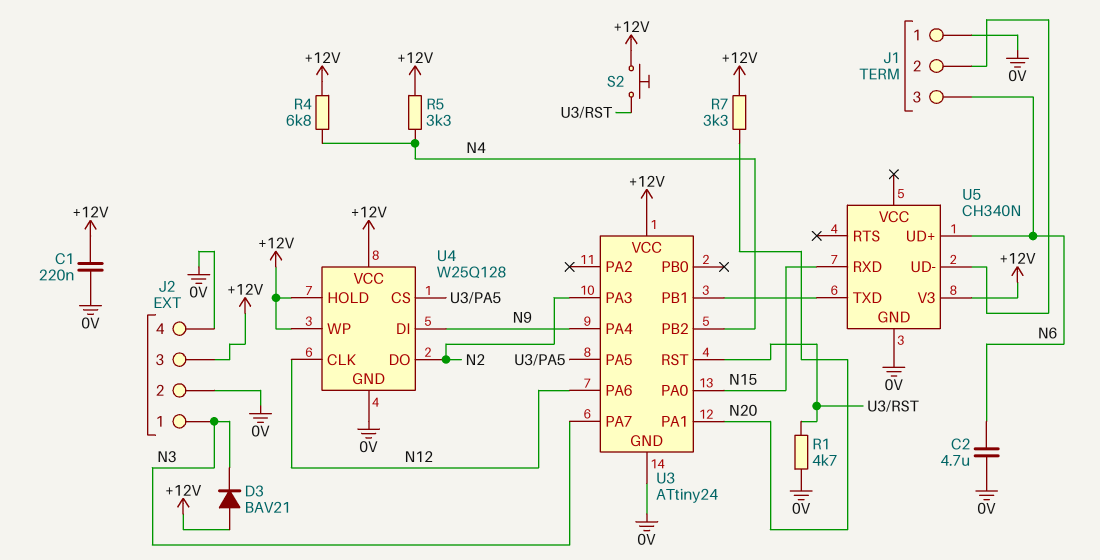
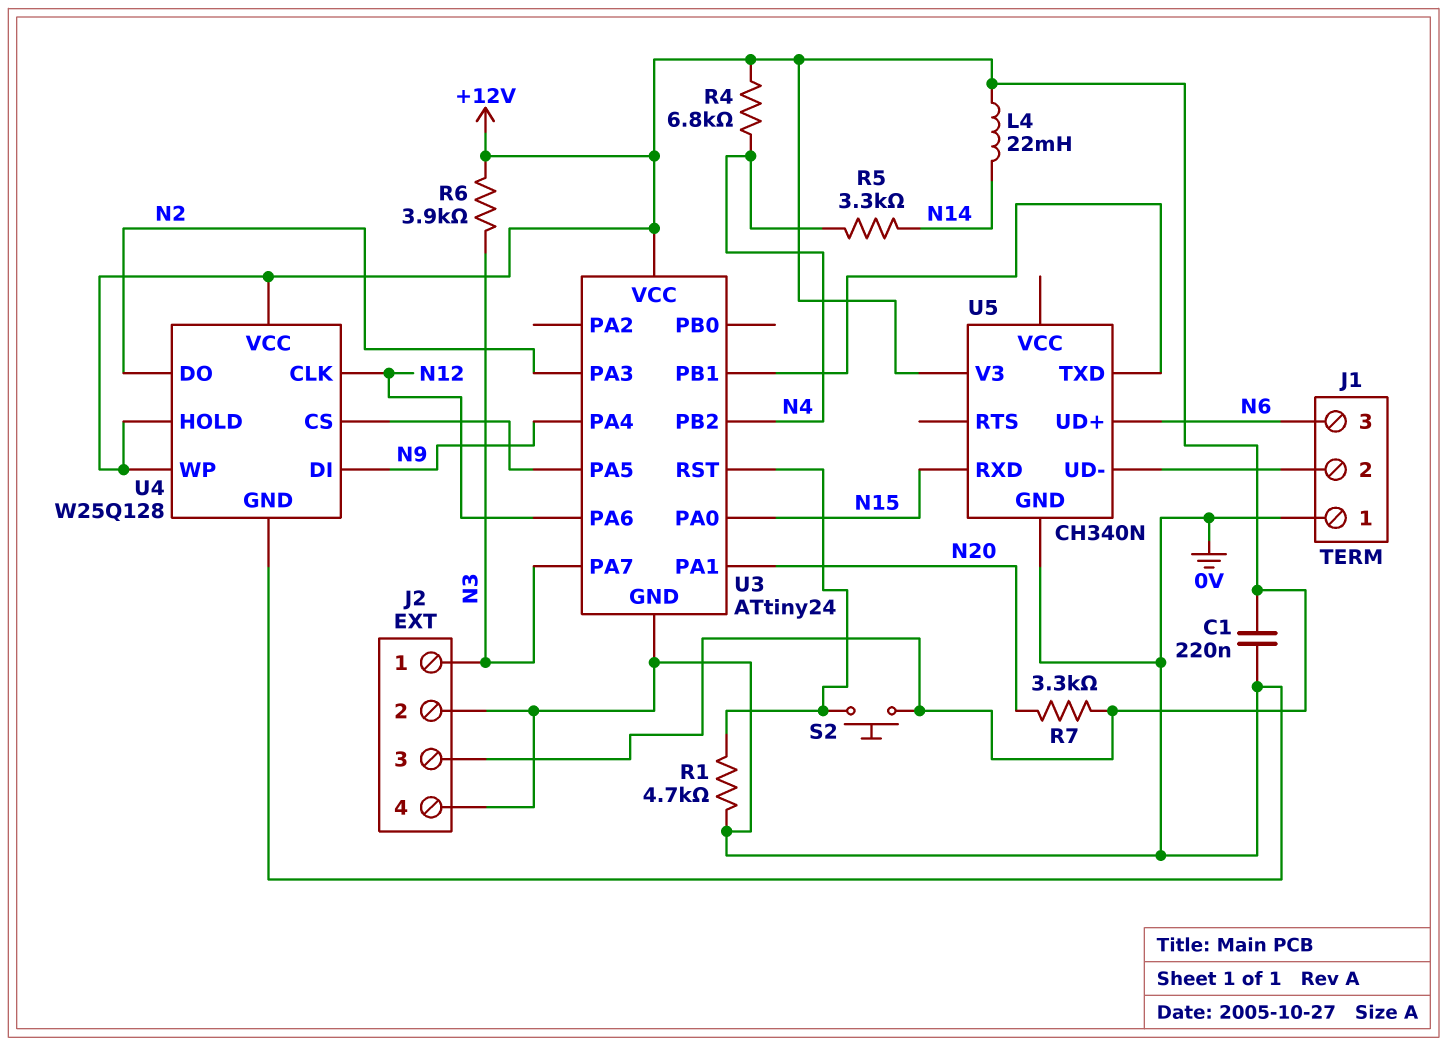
C2: 4.7uF (0V, N6) -> none
D3: diode BAV21 (A +12V, K N3) -> none
L4: none -> 22mH (+12V, N14)
R5: 3.3k (+12V, N4) -> 3.3k (N4, N14)
R6: none -> 3.9k (+12V, N3)

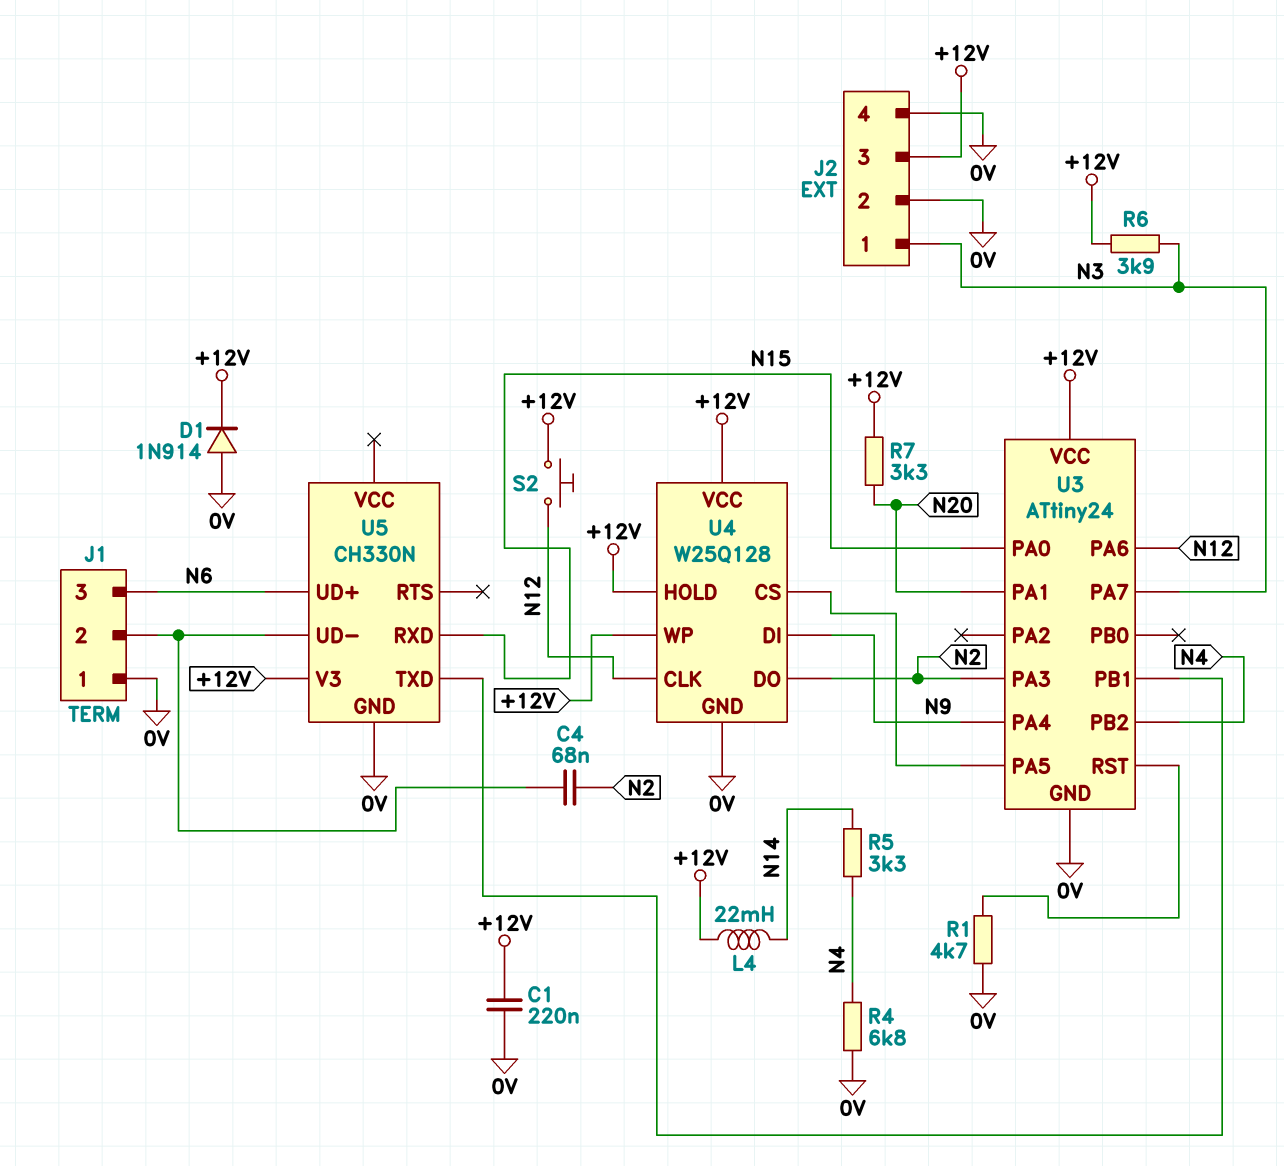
C4: none -> 68nF (J1/2, N2)
D1: none -> diode 1N914 (A 0V, K +12V)
R4: 6.8k (+12V, N4) -> 6.8k (0V, N4)
S2: button (+12V, U3/RST) -> button (+12V, N12)
U5: CH340N -> CH330N

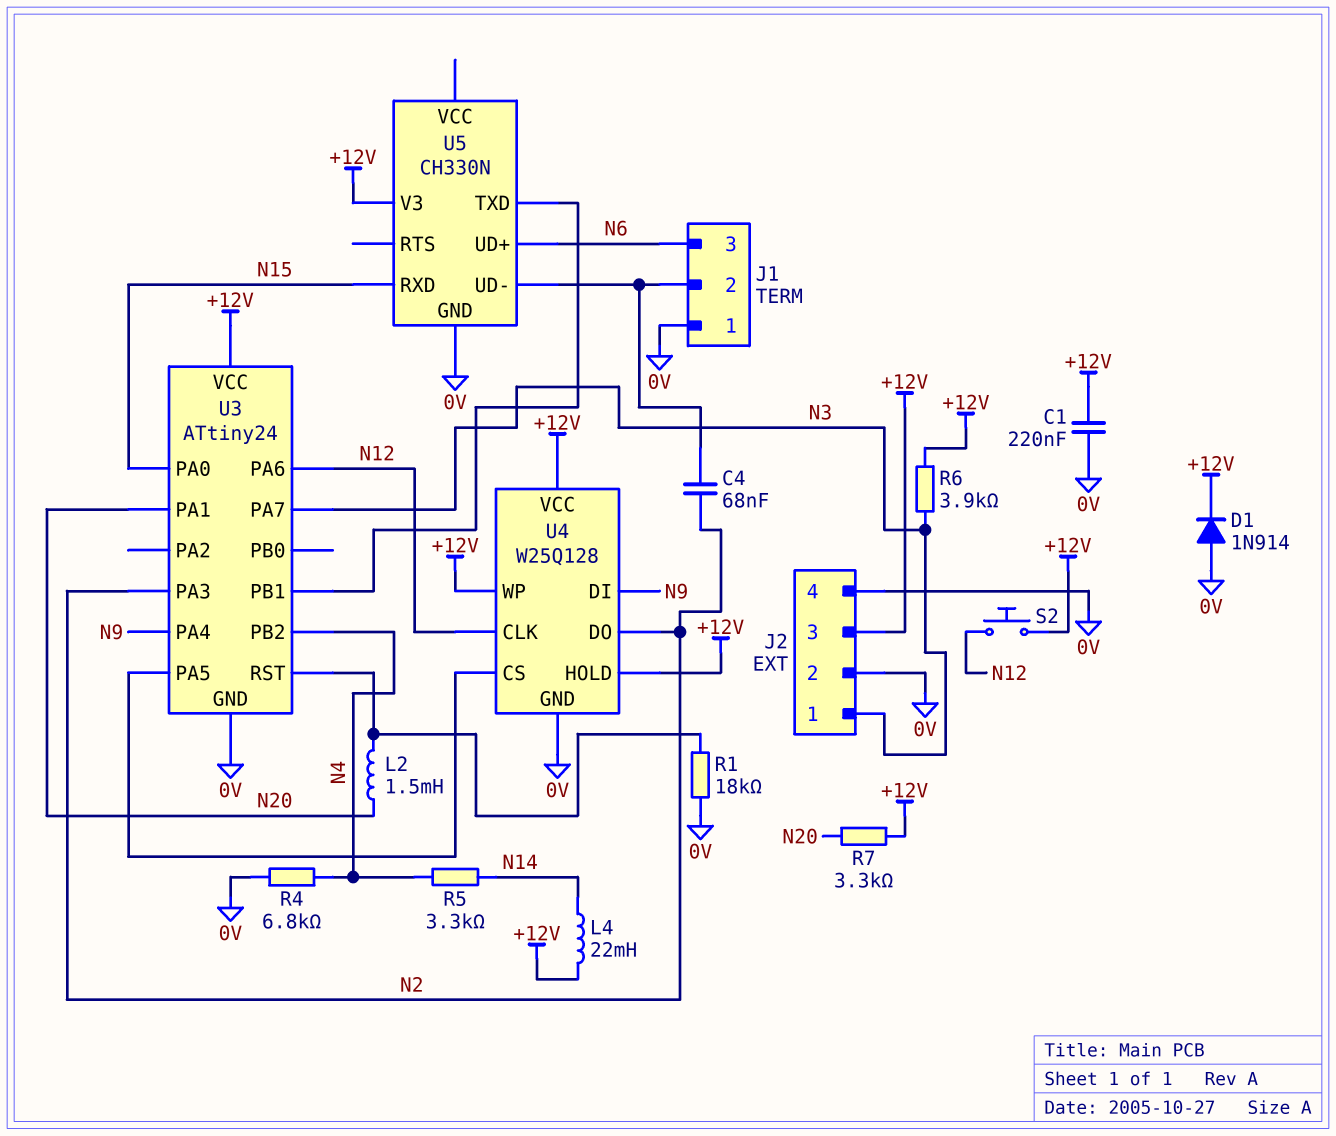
L2: none -> 1.5mH (N20, U3/RST)
R1: 4.7k (0V, U3/RST) -> 18k (0V, U3/RST)

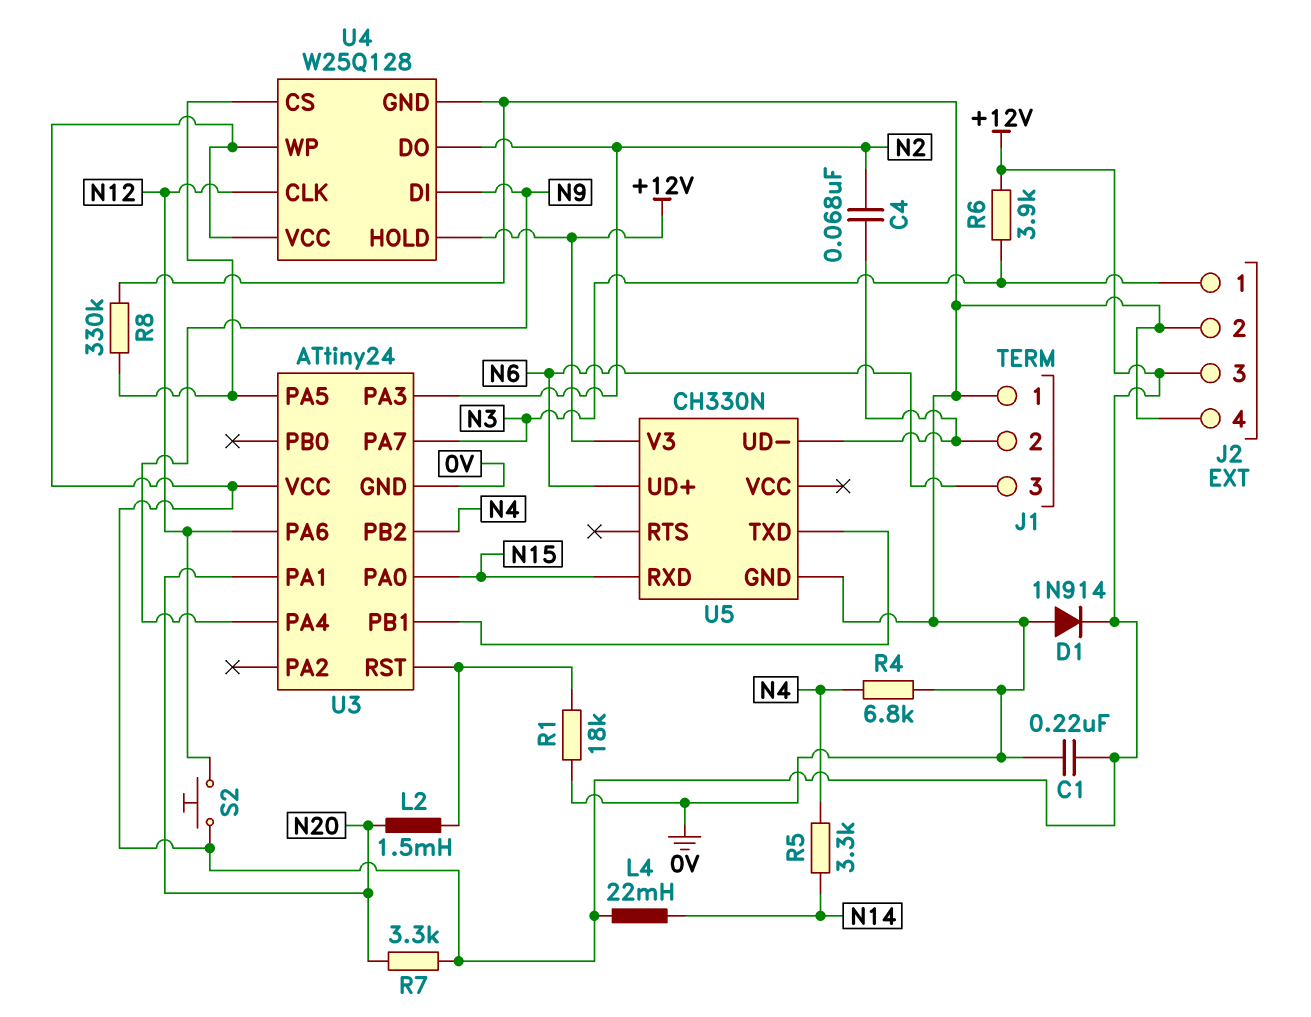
R8: none -> 330k (0V, U3/PA5)

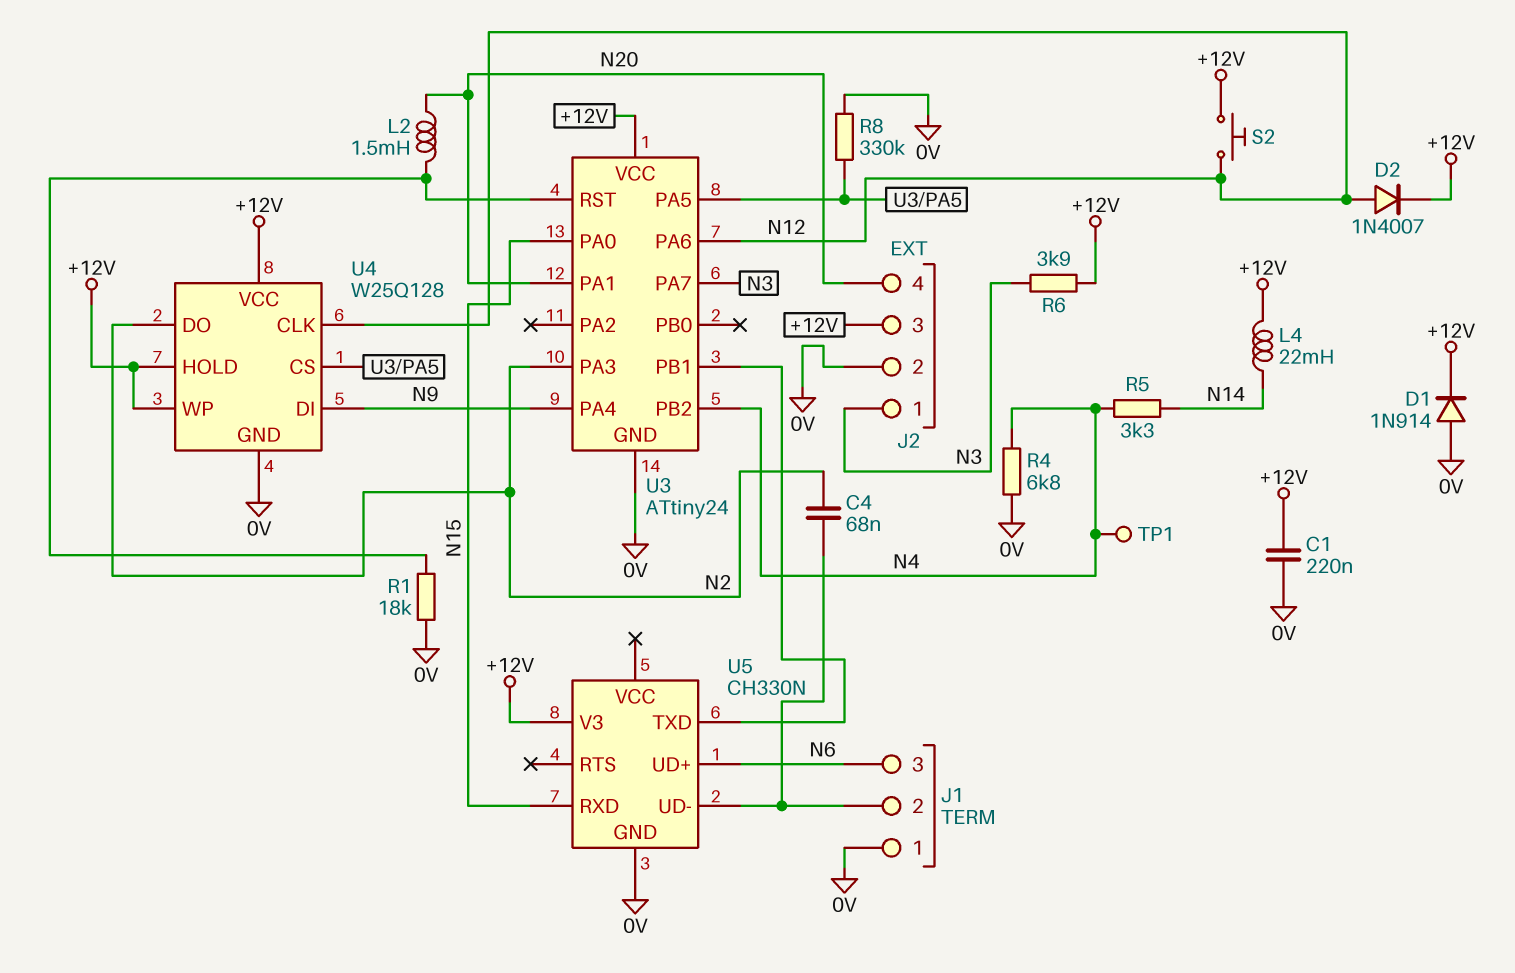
D2: none -> diode 1N4007 (A N12, K +12V)
J2 pin 4: 0V -> N20
R7: 3.3k (+12V, N20) -> none
TP1: none -> test point (N4)

